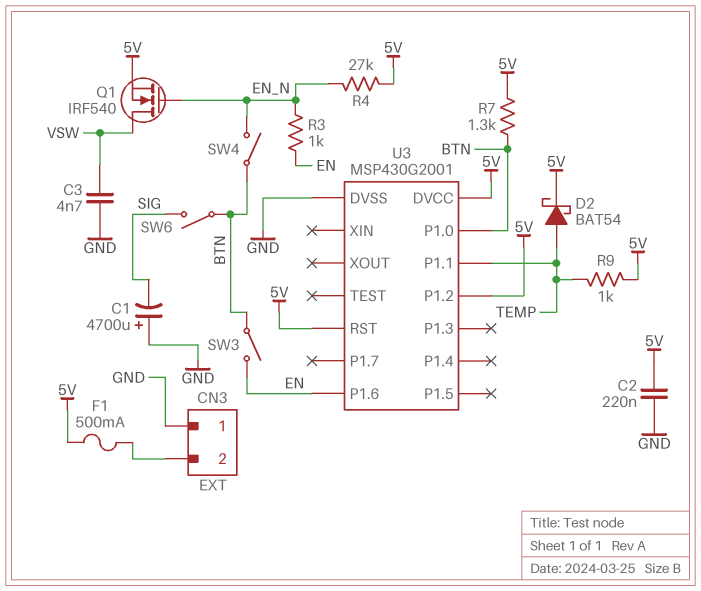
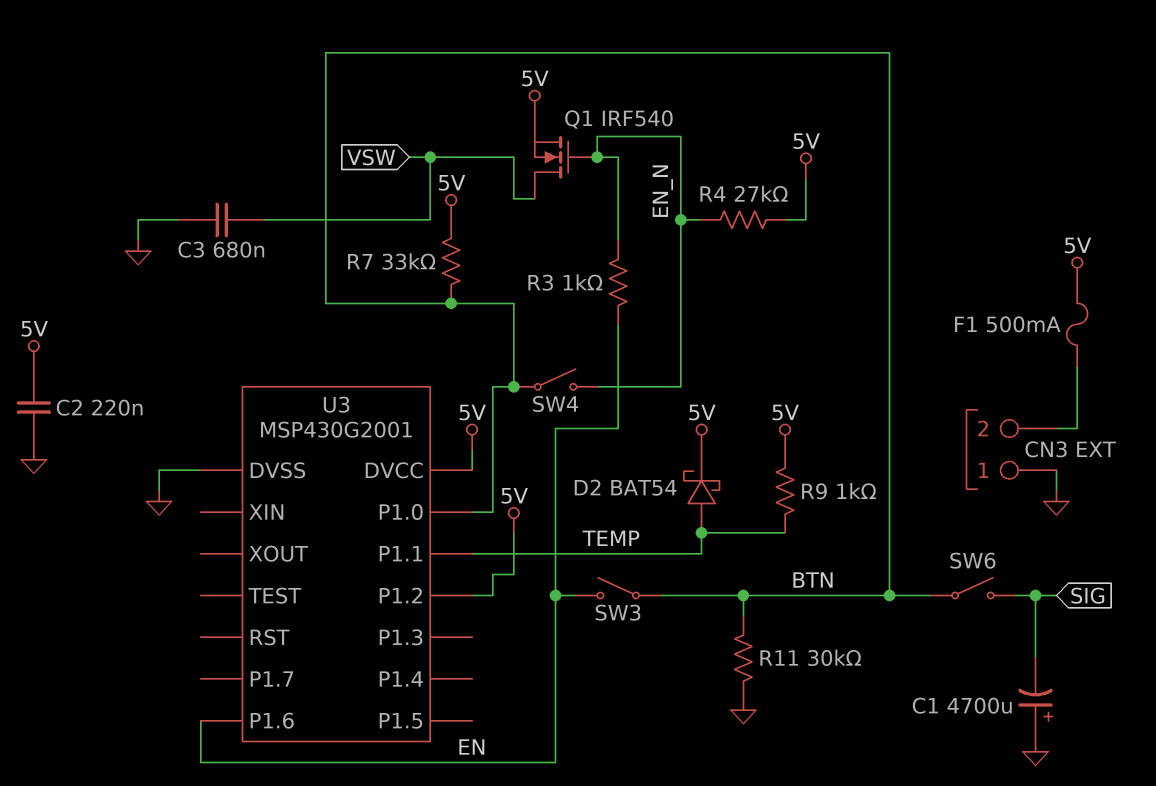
C3: 4.7nF (GND, VSW) -> 680nF (GND, VSW)
R7: 1.3k (5V, BTN) -> 33k (5V, BTN)
R11: none -> 30k (BTN, GND)
U3 pin RST: 5V -> none

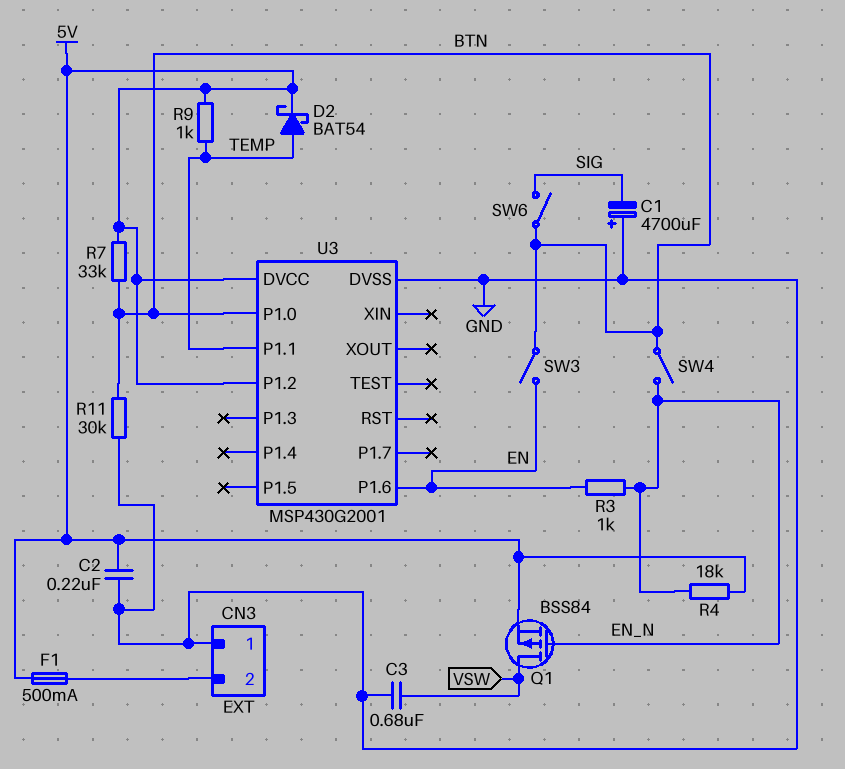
Q1: NMOS IRF540 (G EN_N, D VSW, S 5V) -> PMOS BSS84 (G EN_N, D VSW, S 5V)
R4: 27k (5V, EN_N) -> 18k (5V, EN_N)

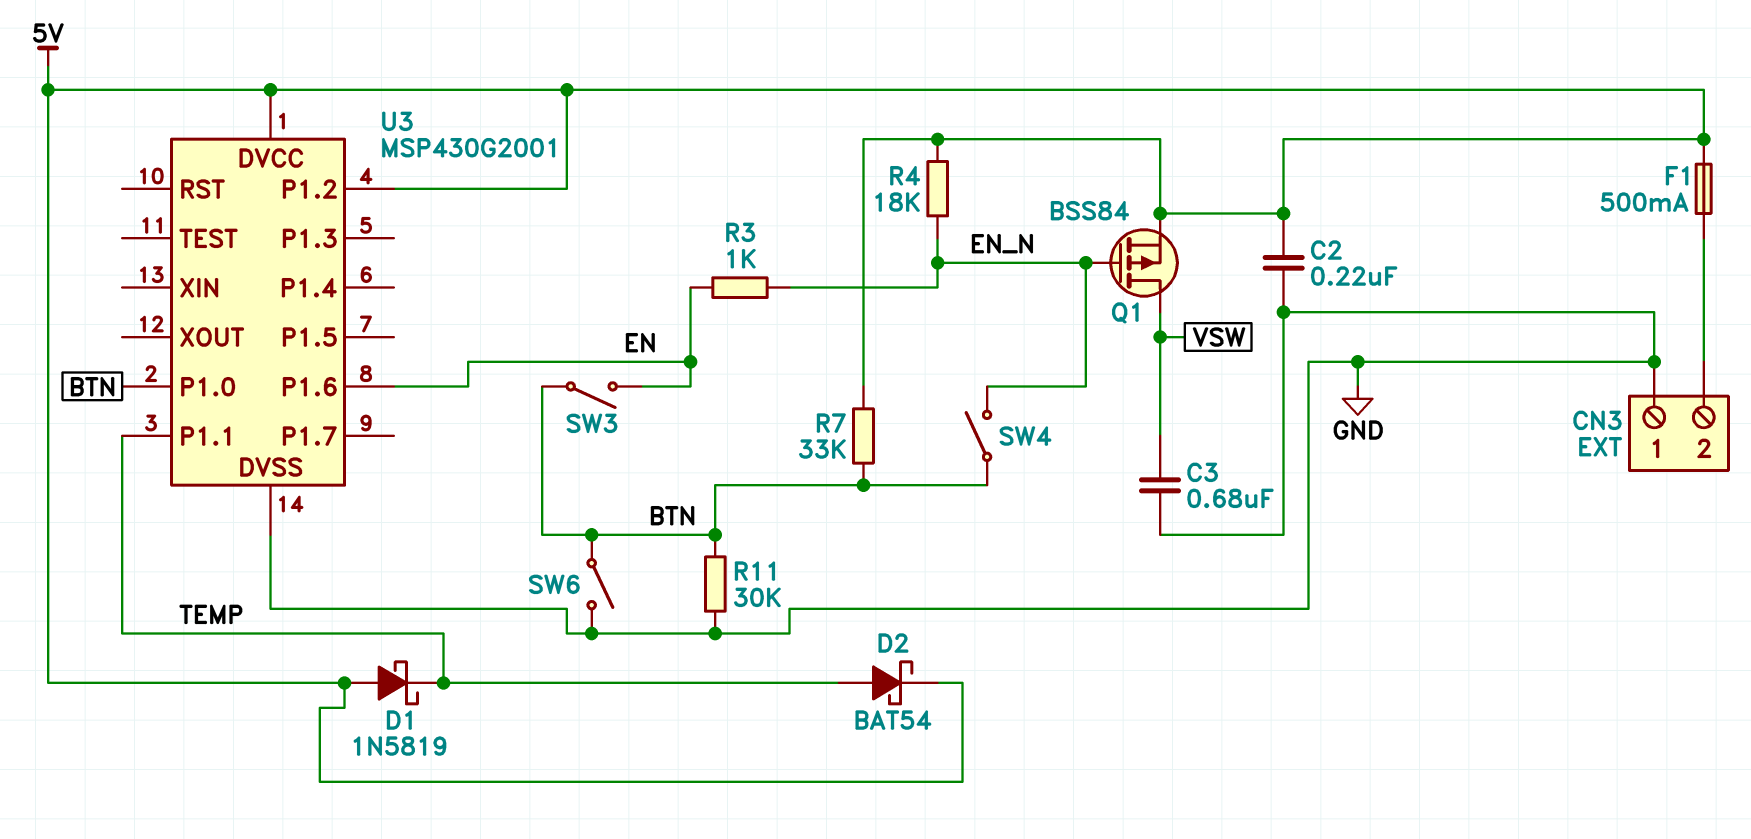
C1: 4700uF (plus GND, minus SIG) -> none
D1: none -> schottky 1N5819 (A 5V, K TEMP)
R9: 1k (5V, TEMP) -> none
SW6: switch (BTN, SIG) -> switch (BTN, GND)

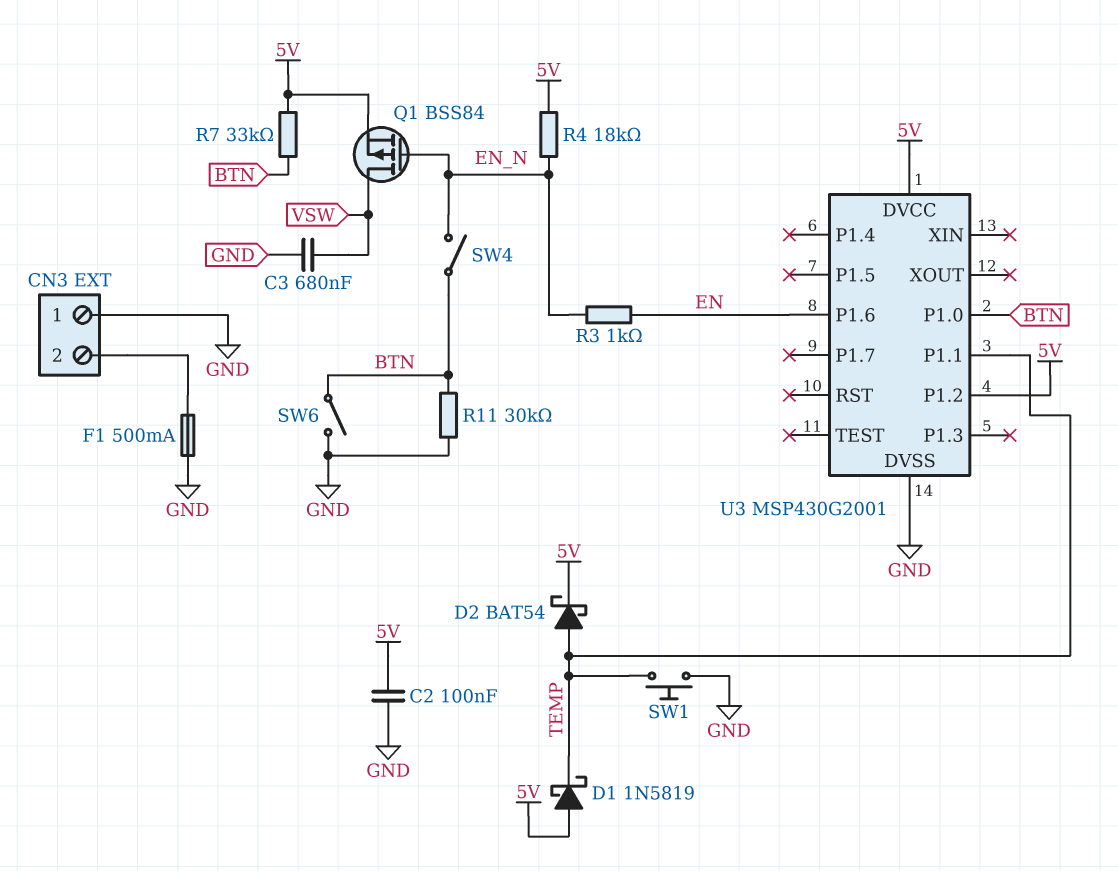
C2: 220nF (5V, GND) -> 100nF (5V, GND)
F1: 500mA (5V, CN3/2) -> 500mA (CN3/2, GND)
SW1: none -> button (GND, TEMP)
SW3: switch (BTN, EN) -> none

